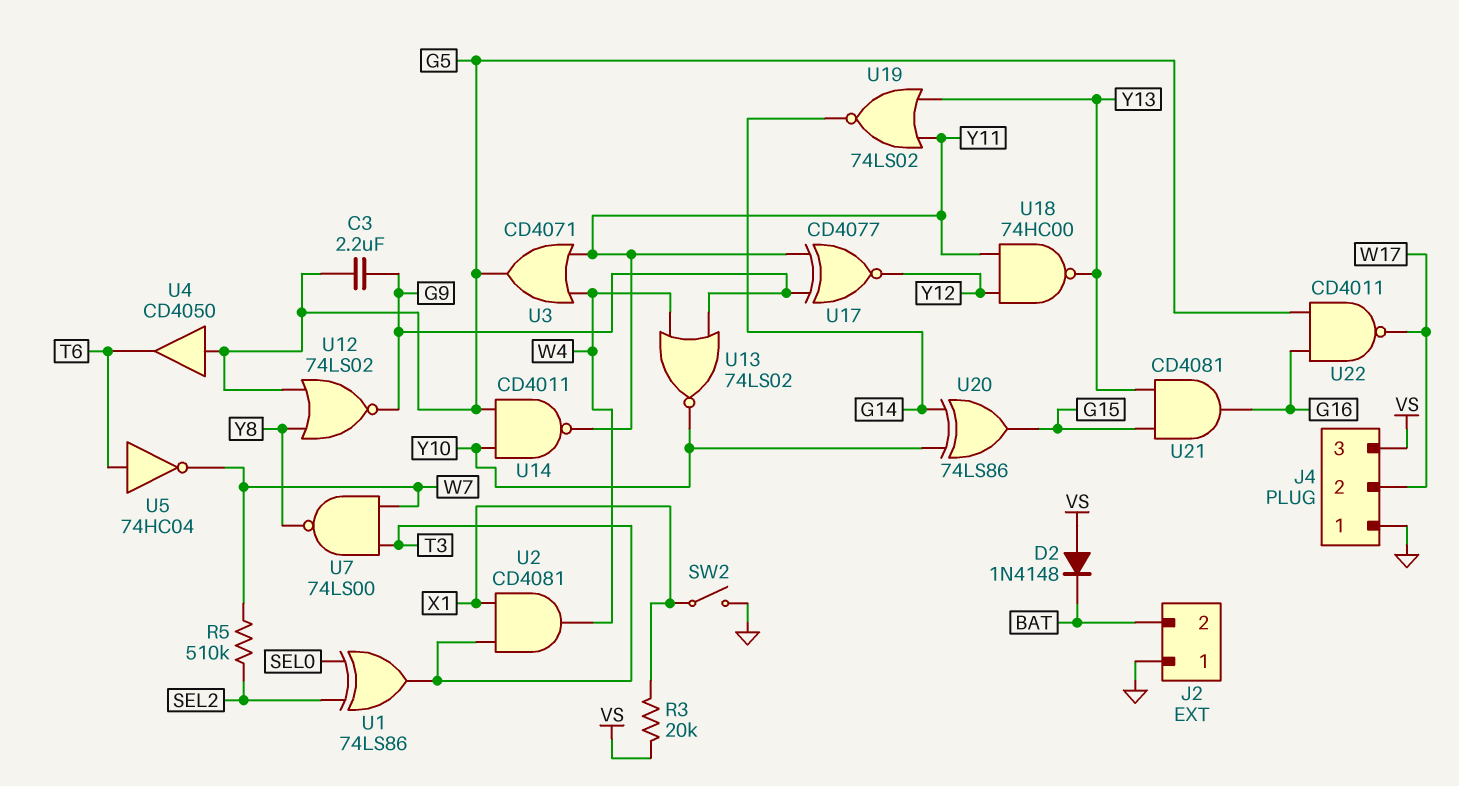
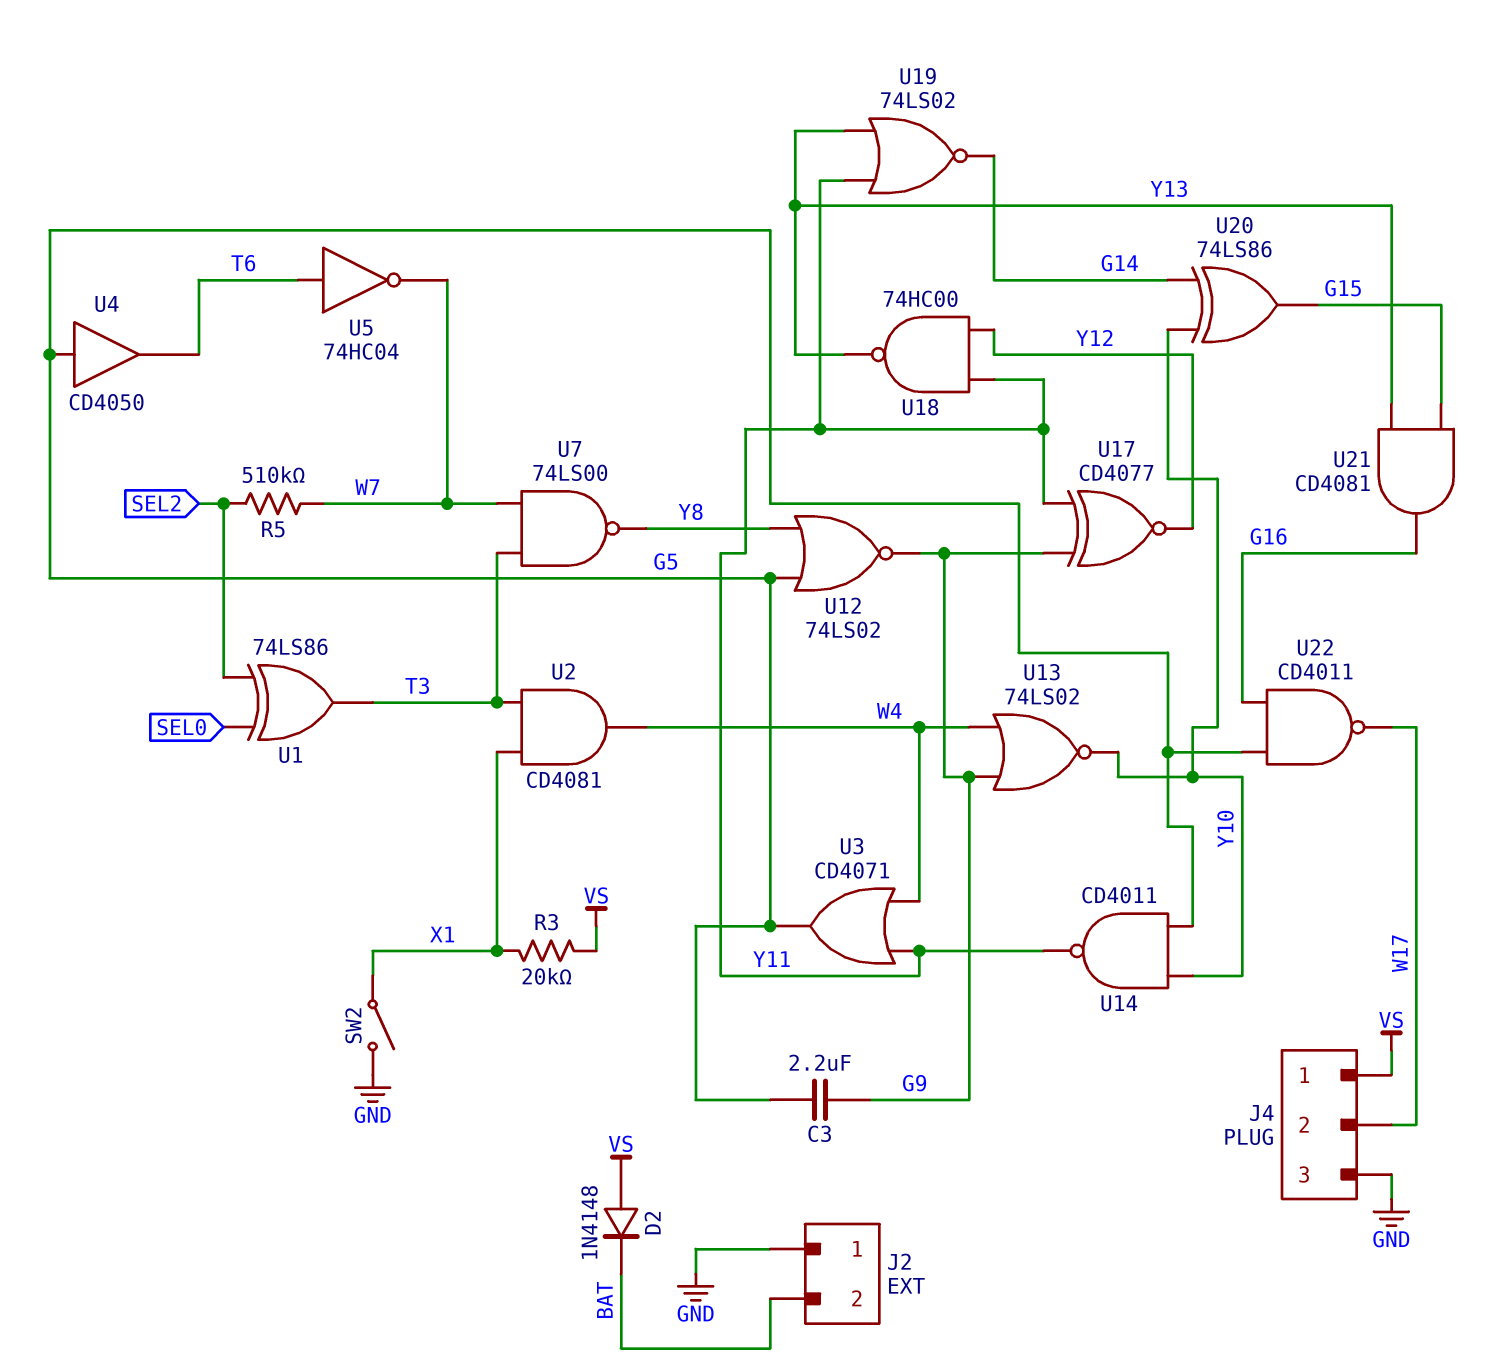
J4 pin 1: GND -> VS
J4 pin 3: VS -> GND

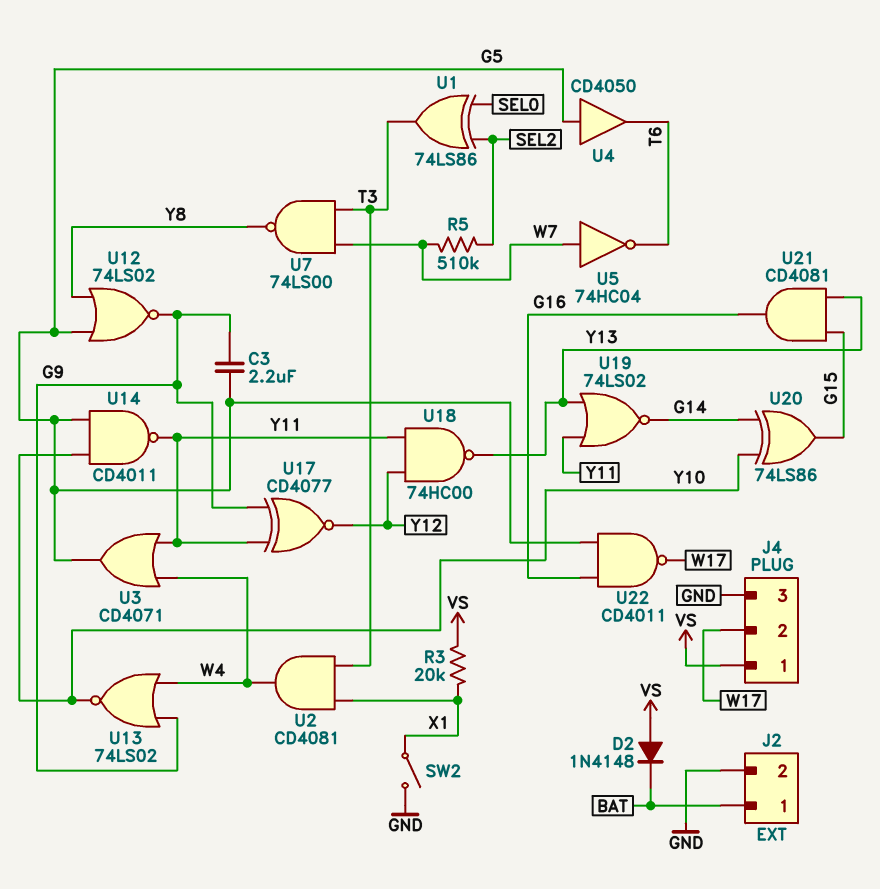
J2 pin 1: GND -> BAT
J2 pin 2: BAT -> GND
U5: NOT 74HC04 (in T6, out W7) -> NOT 74HC04 (in W7, out T6)

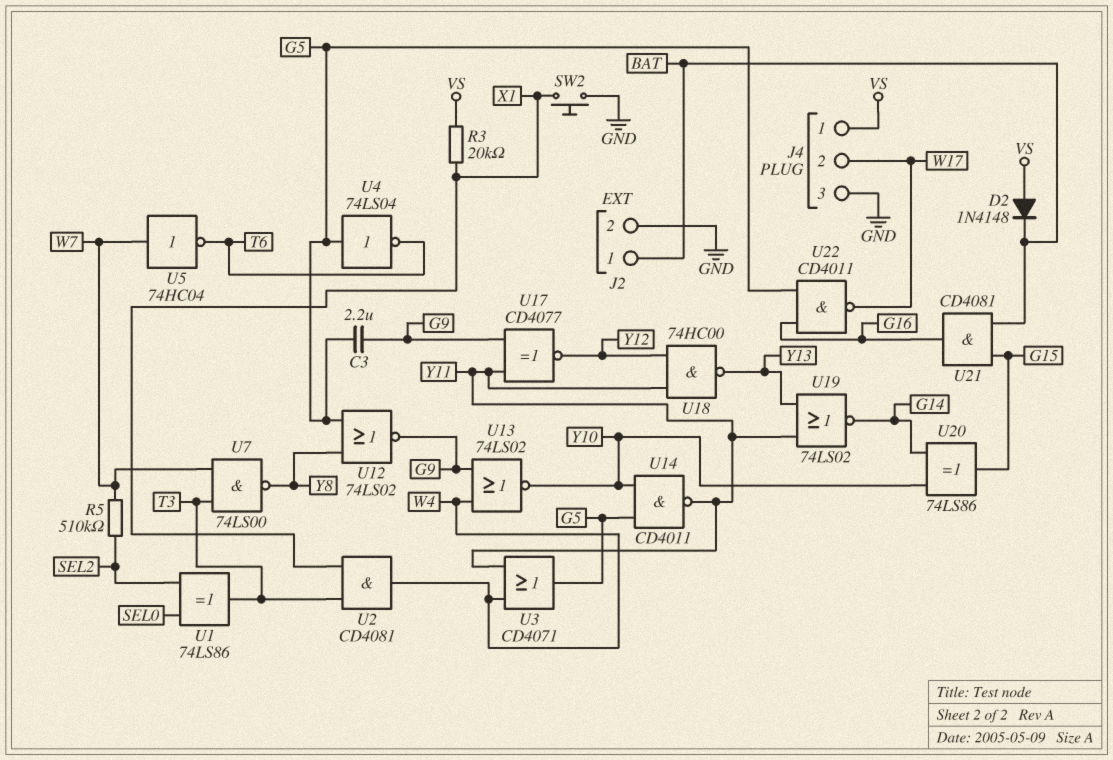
SW2: switch (GND, X1) -> button (GND, X1)
U4: buffer CD4050 (in G5, out T6) -> NOT 74LS04 (in G5, out T6)
U21: AND CD4081 (in G15, in Y13, out G16) -> AND CD4081 (in BAT, in G15, out G16)

